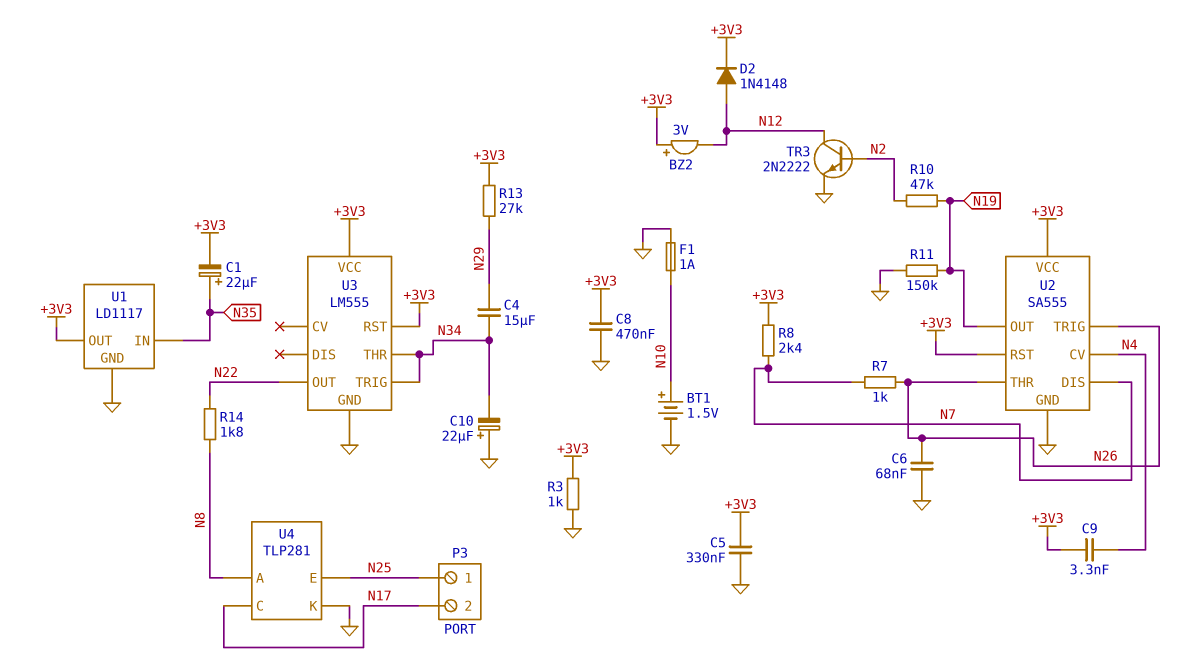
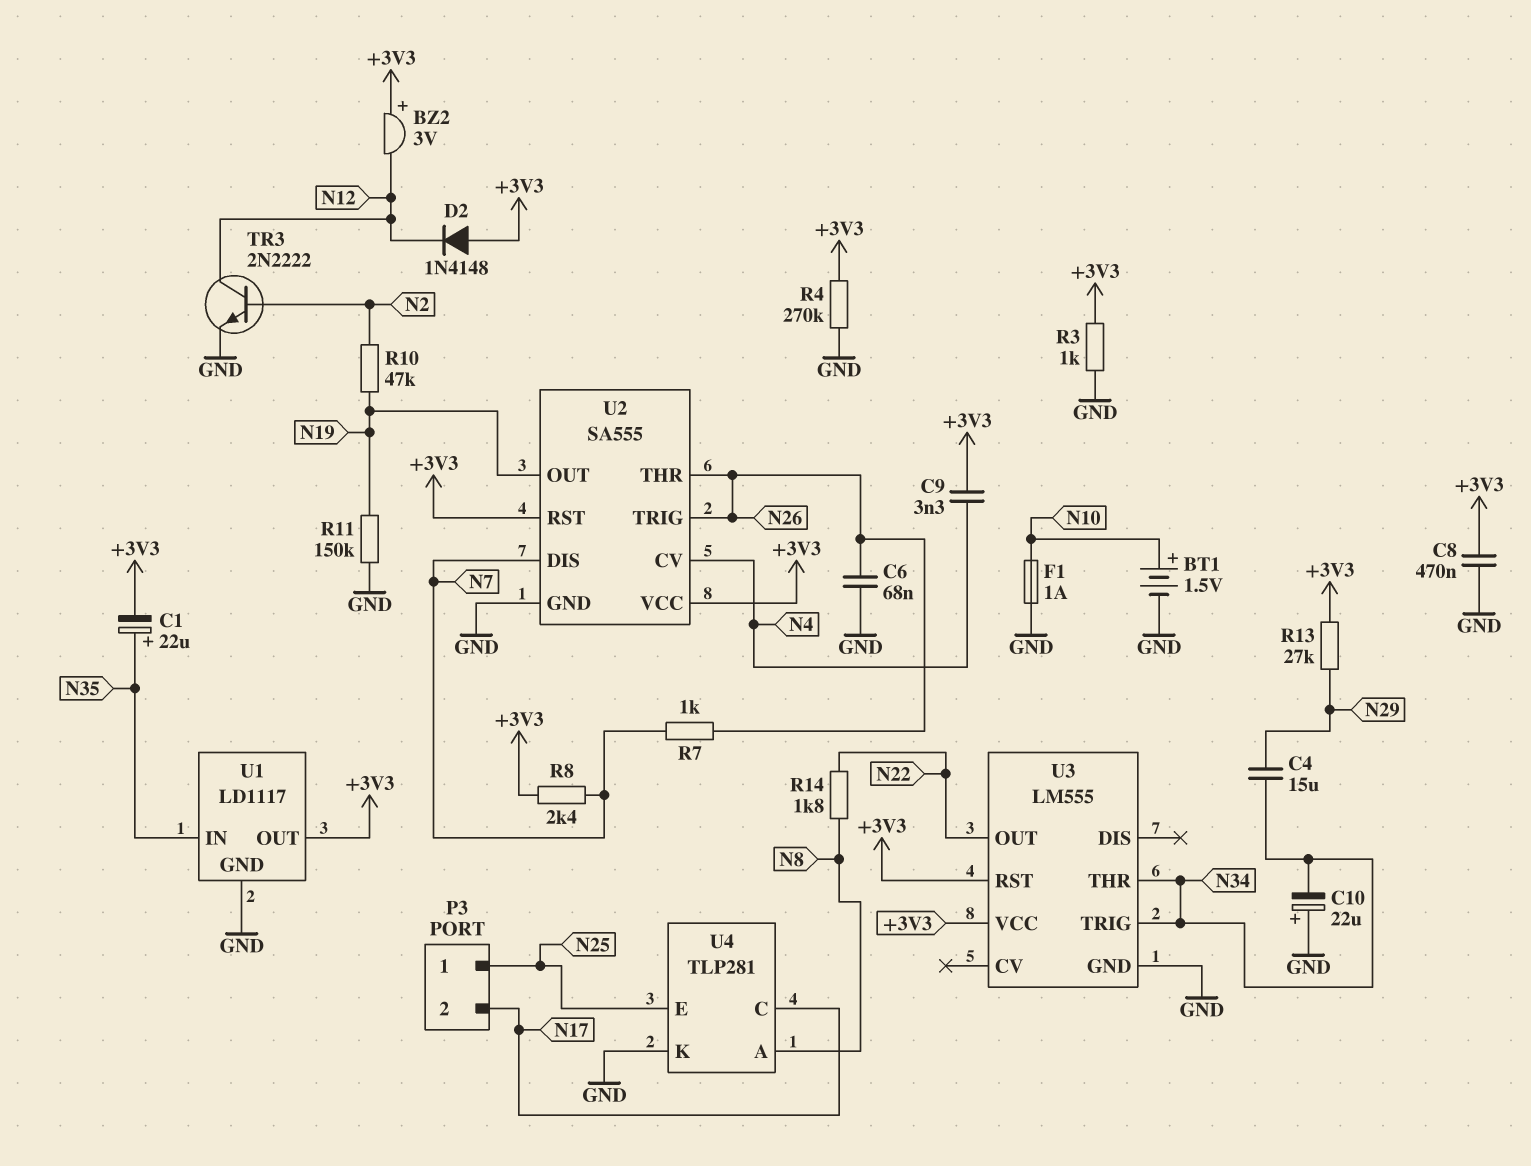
C5: 330nF (+3V3, GND) -> none
D2: diode 1N4148 (A N12, K +3V3) -> diode 1N4148 (A +3V3, K N12)
R4: none -> 270k (+3V3, GND)

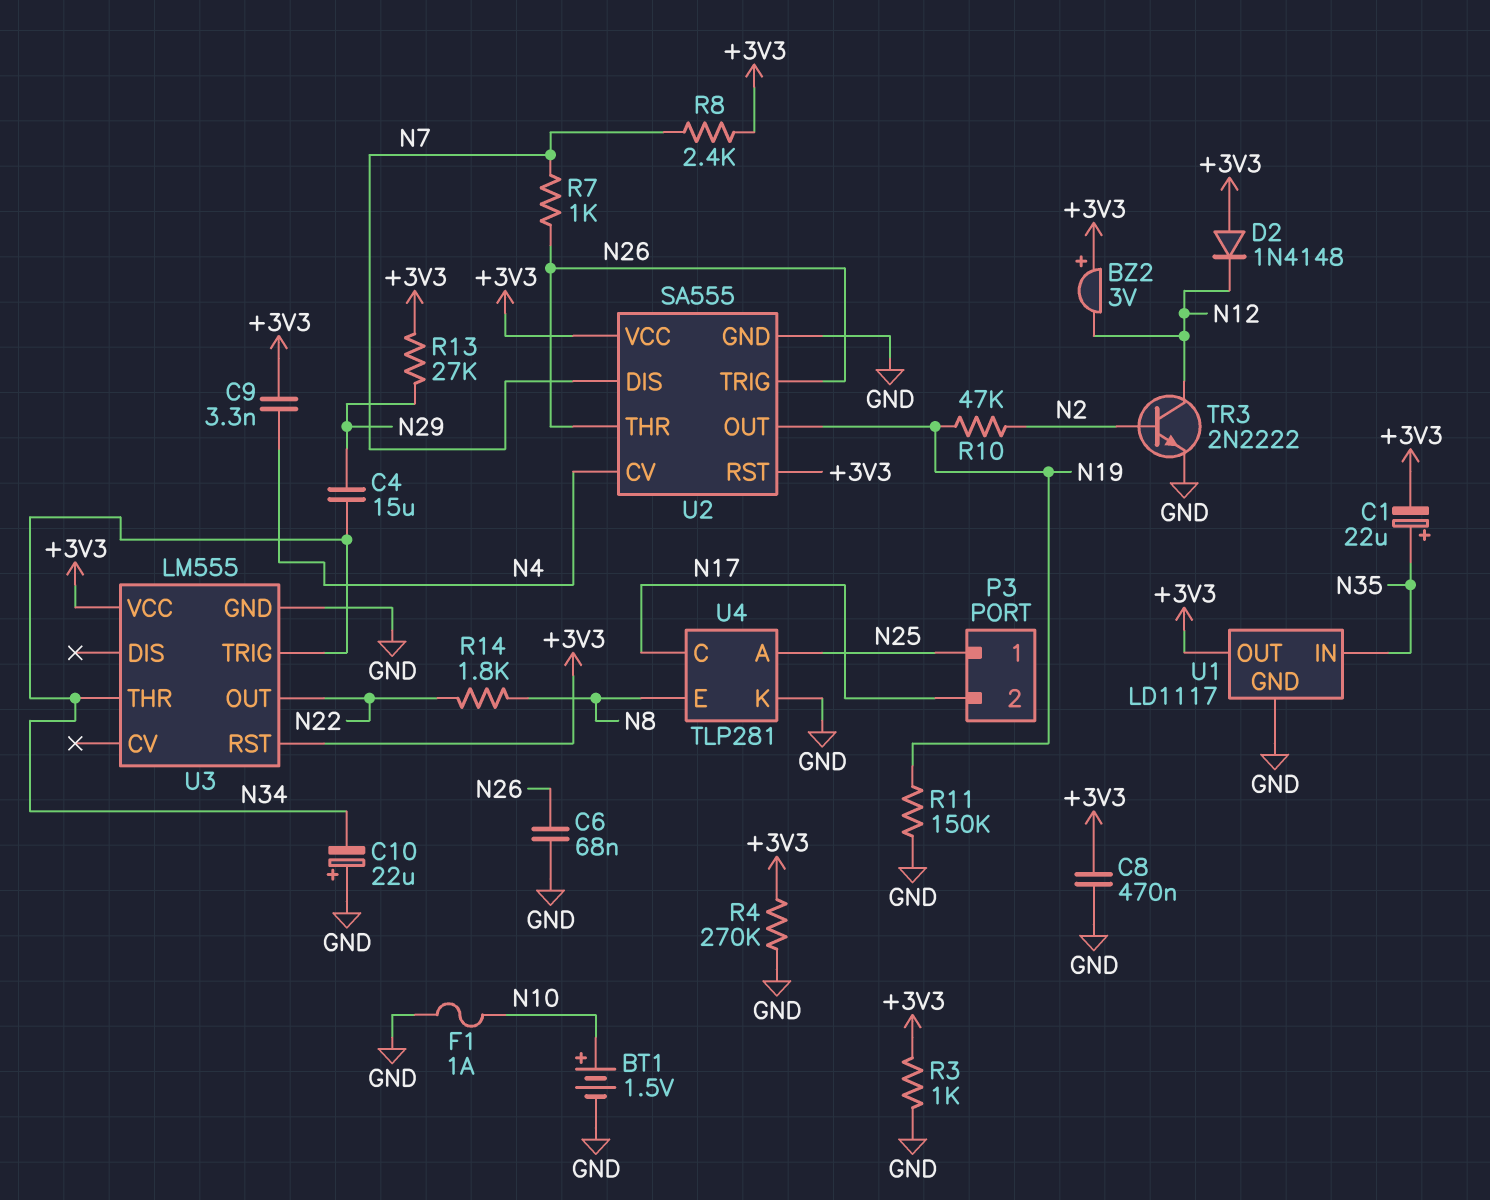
U4 pin A: N8 -> N25
U4 pin E: N25 -> N8

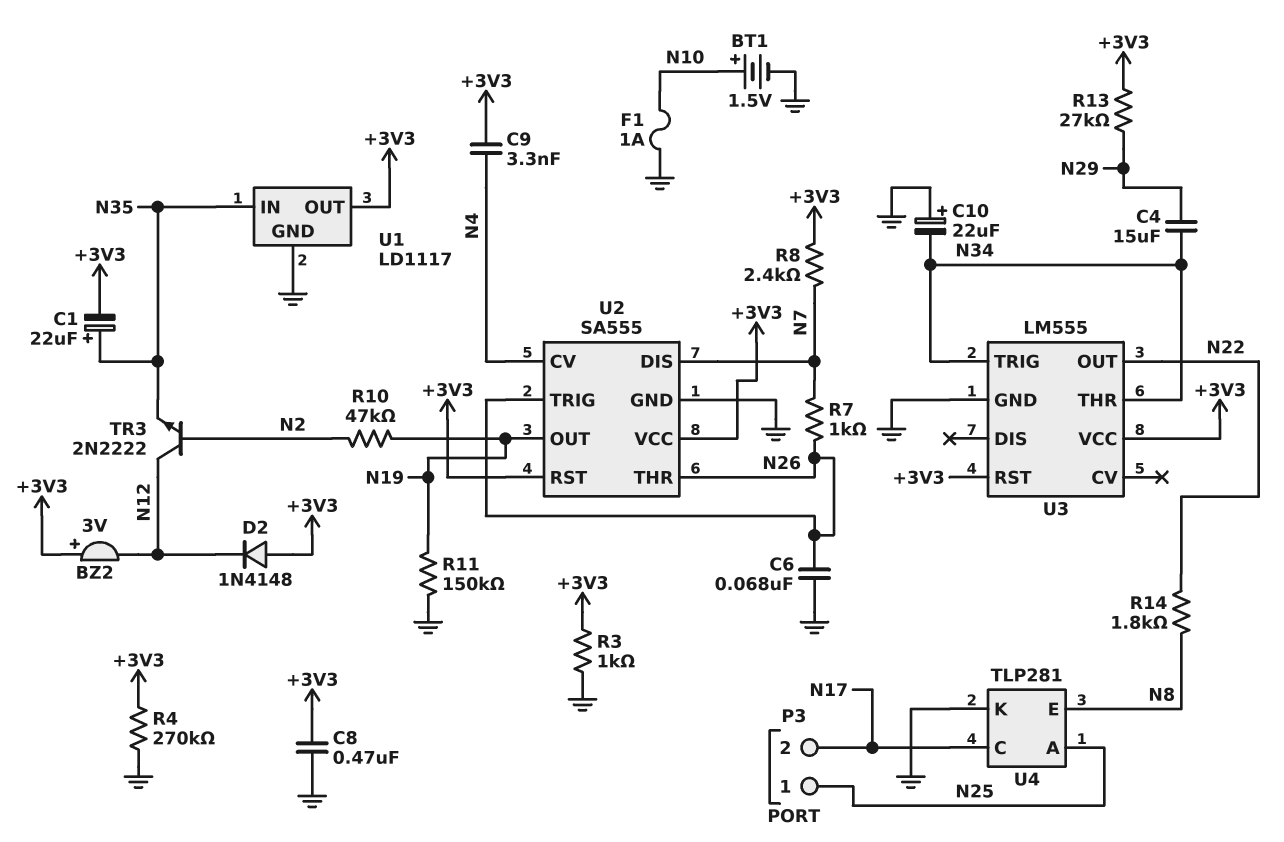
TR3: NPN 2N2222 (B N2, C N12, E GND) -> NPN 2N2222 (B N2, C N12, E N35)

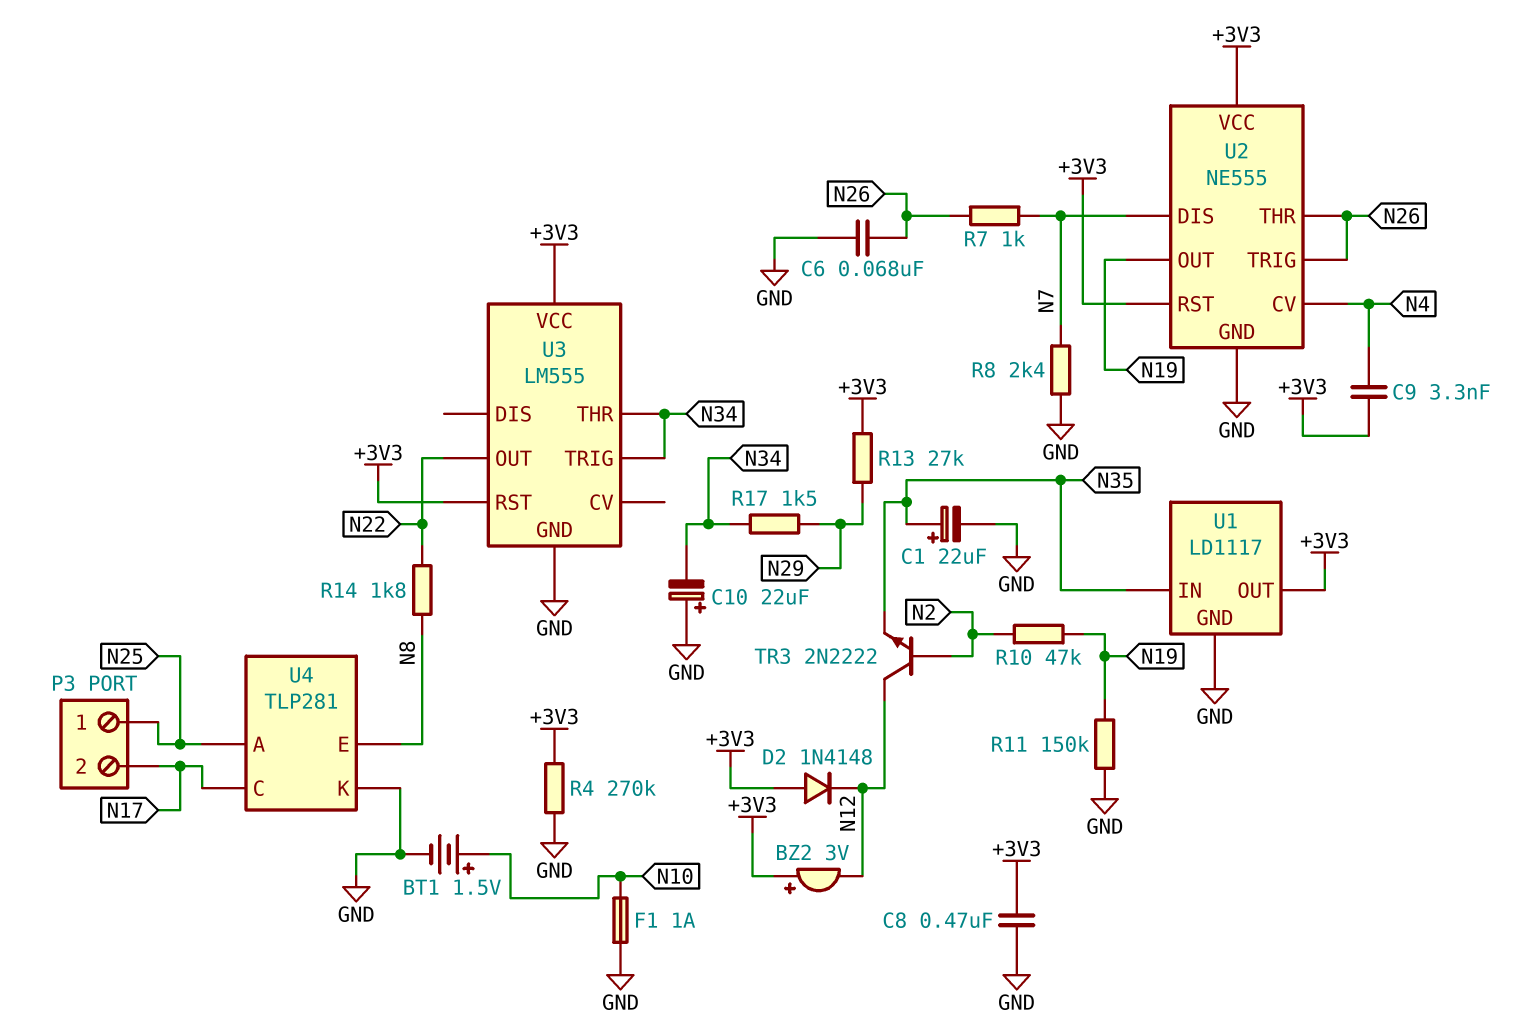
C1: 22uF (plus N35, minus +3V3) -> 22uF (plus N35, minus GND)
C4: 15uF (N29, N34) -> none
R3: 1k (+3V3, GND) -> none
R8: 2.4k (+3V3, N7) -> 2.4k (GND, N7)
R17: none -> 1.5k (N29, N34)
U2: SA555 -> NE555

